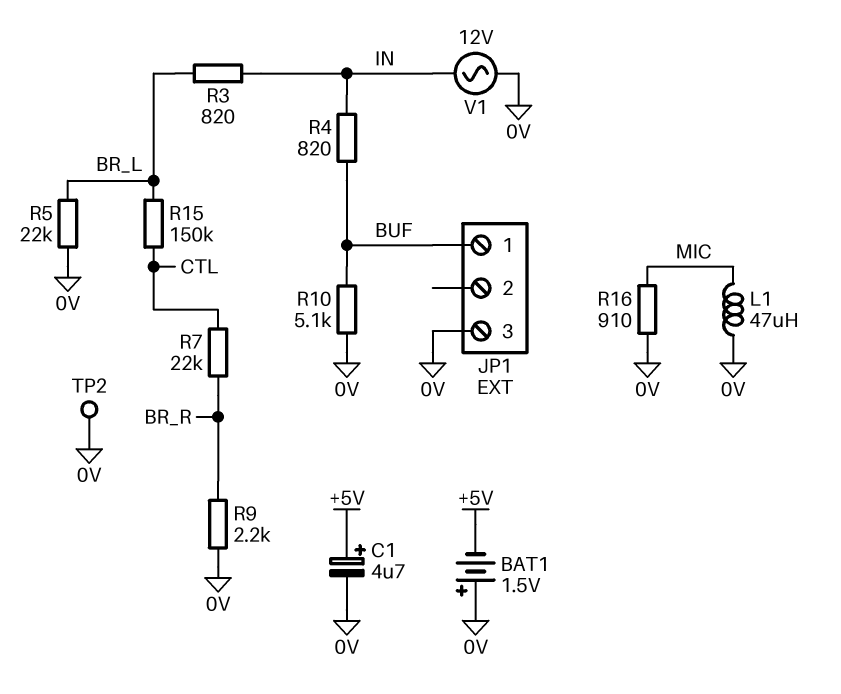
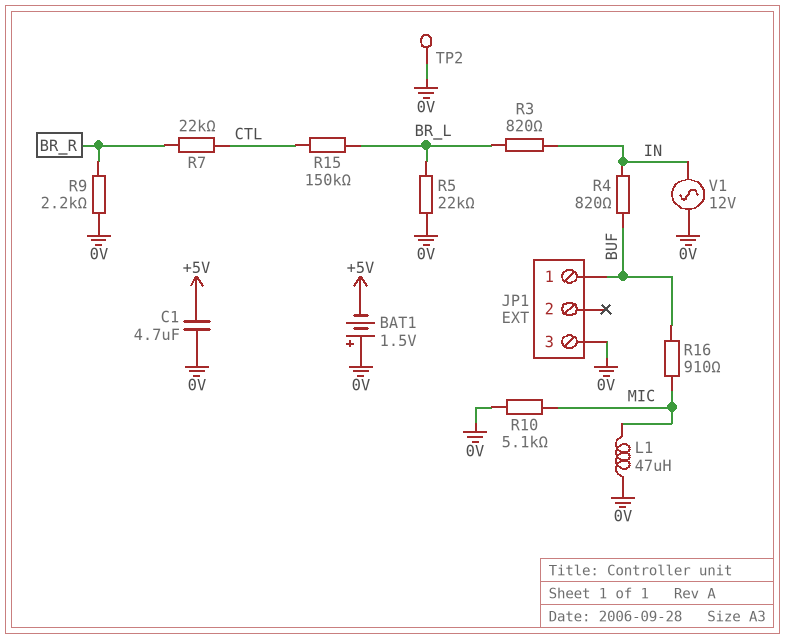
C1: 4.7uF (plus +5V, minus 0V) -> 4.7uF (+5V, 0V)
R10: 5.1k (0V, BUF) -> 5.1k (0V, MIC)
R16: 910 (0V, MIC) -> 910 (BUF, MIC)

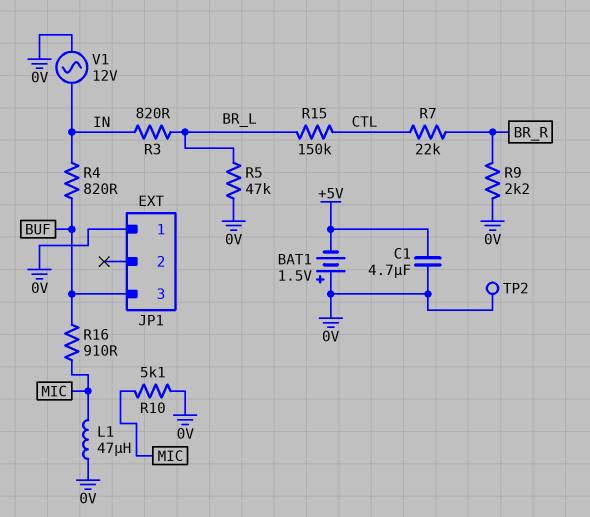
JP1 pin 1: BUF -> 0V
JP1 pin 3: 0V -> BUF
R5: 22k (0V, BR_L) -> 47k (0V, BR_L)

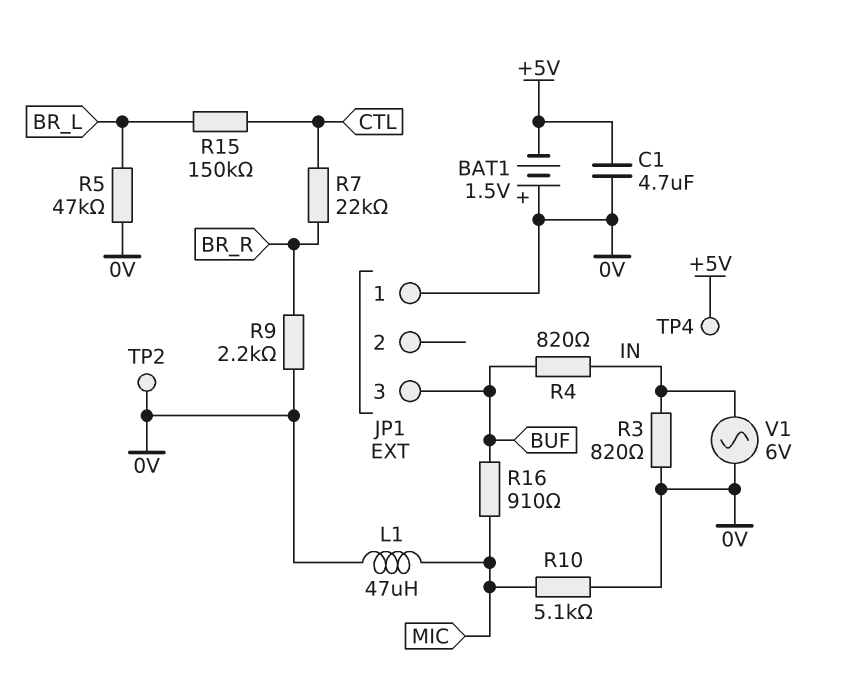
R3: 820 (BR_L, IN) -> 820 (0V, IN)
TP4: none -> test point (+5V)
V1: AC 12V (0V, IN) -> AC 6V (0V, IN)

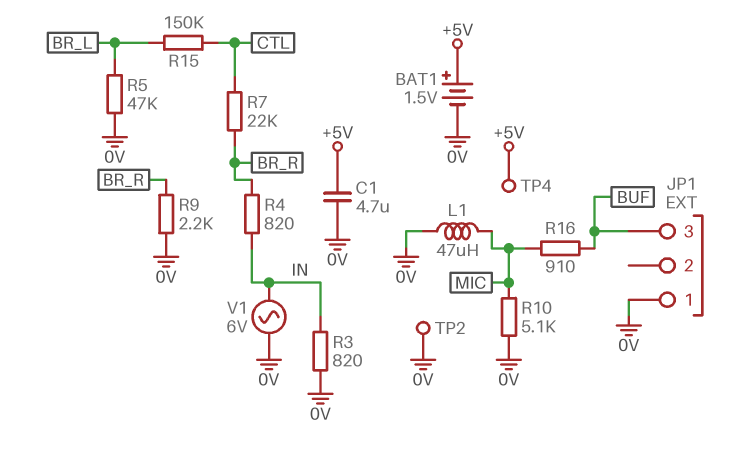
BAT1: 1.5V (plus 0V, minus +5V) -> 1.5V (plus +5V, minus 0V)
R4: 820 (BUF, IN) -> 820 (BR_R, IN)

